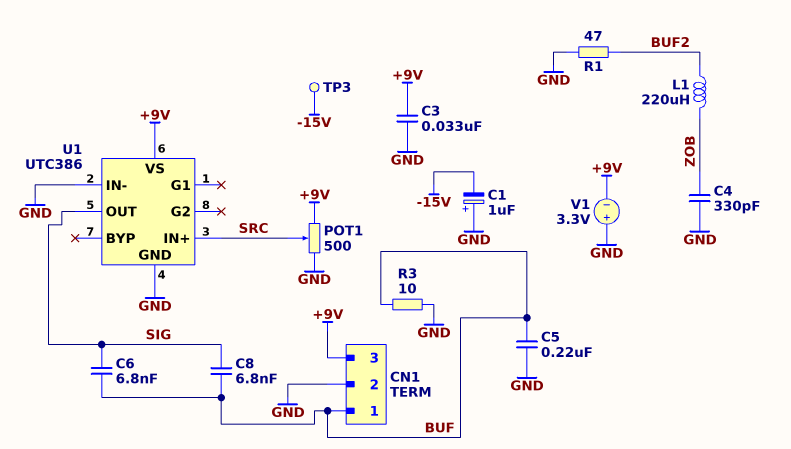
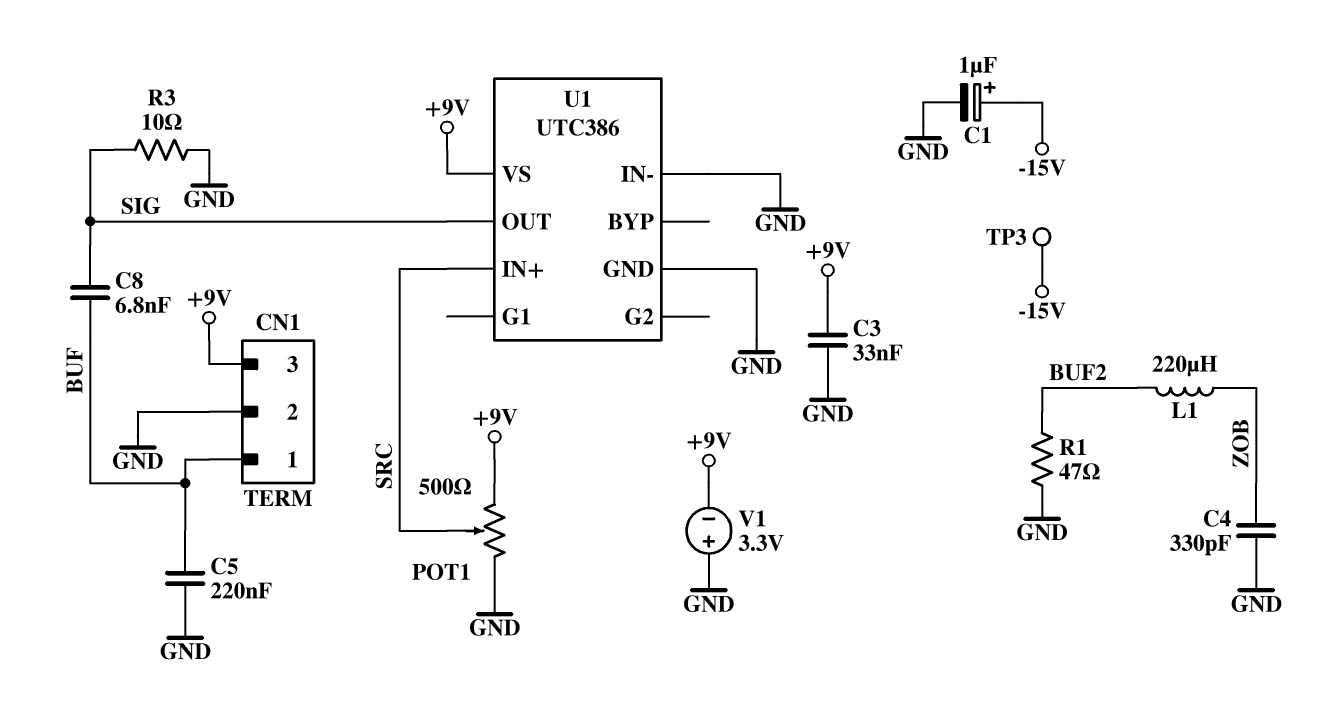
C1: 1uF (plus GND, minus -15V) -> 1uF (plus -15V, minus GND)
C6: 6.8nF (BUF, SIG) -> none
R3: 10 (BUF, GND) -> 10 (GND, SIG)

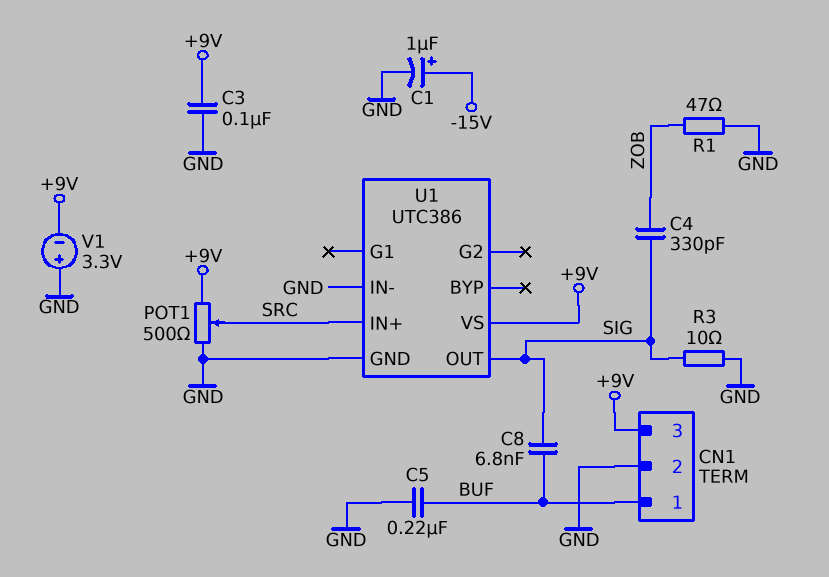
C3: 33nF (+9V, GND) -> 100nF (+9V, GND)
C4: 330pF (GND, ZOB) -> 330pF (SIG, ZOB)
L1: 220uH (BUF2, ZOB) -> none
R1: 47 (BUF2, GND) -> 47 (GND, ZOB)
TP3: test point (-15V) -> none

